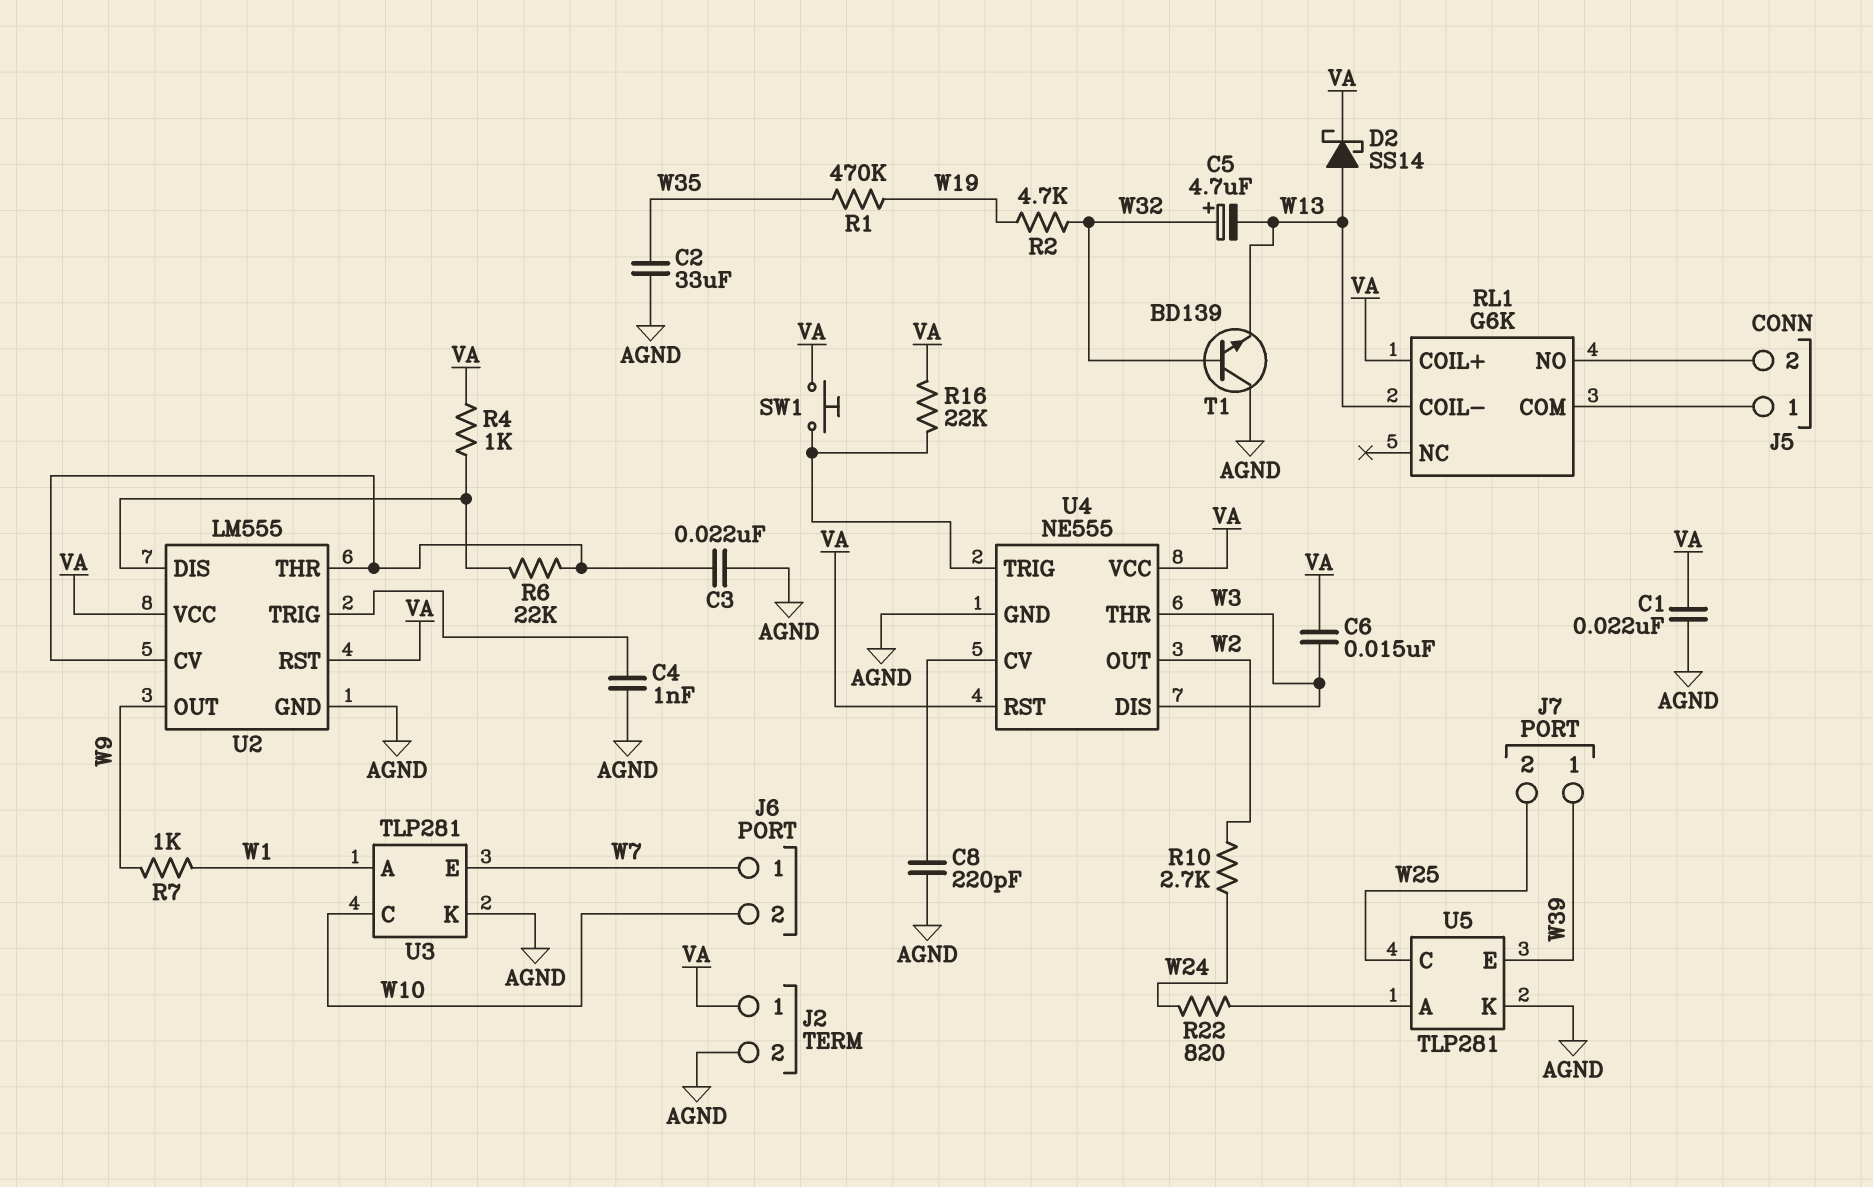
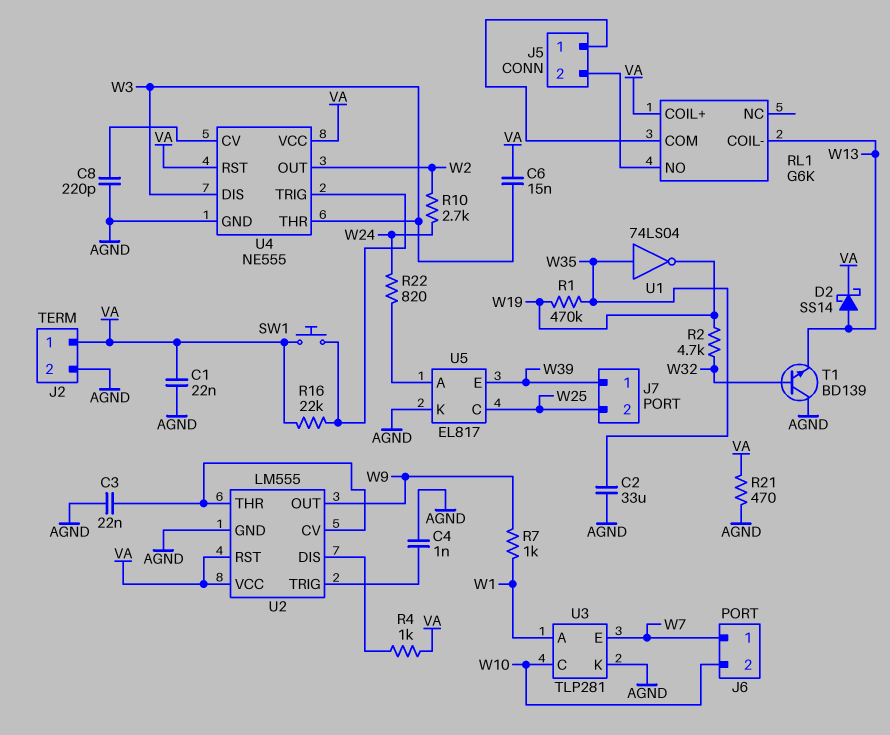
C5: 4.7uF (plus W32, minus W13) -> none
R6: 22k (U2/CV, U2/DIS) -> none
R21: none -> 470 (AGND, VA)
U1: none -> NOT 74LS04 (in W35, out W19)
U5: TLP281 -> EL817

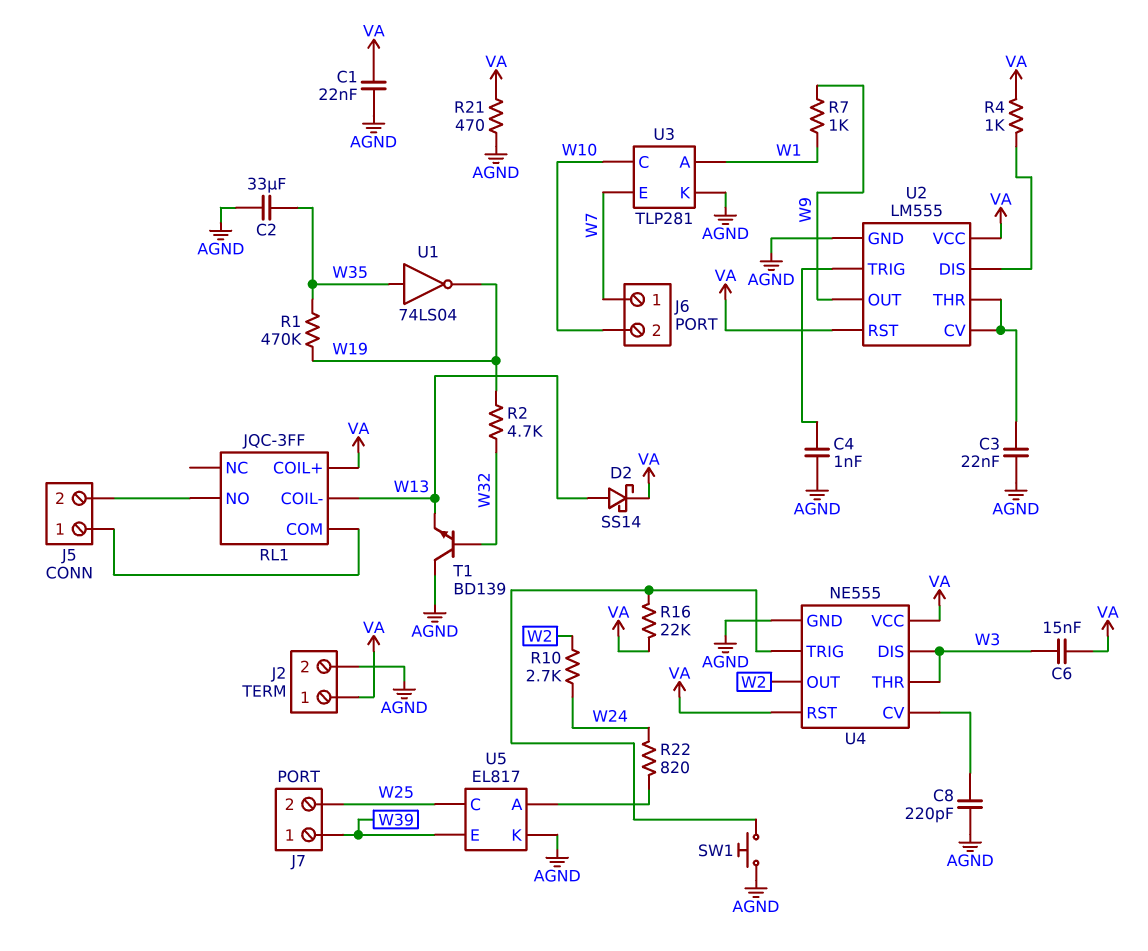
RL1: G6K -> JQC-3FF
SW1: button (U4/TRIG, VA) -> button (AGND, U4/TRIG)

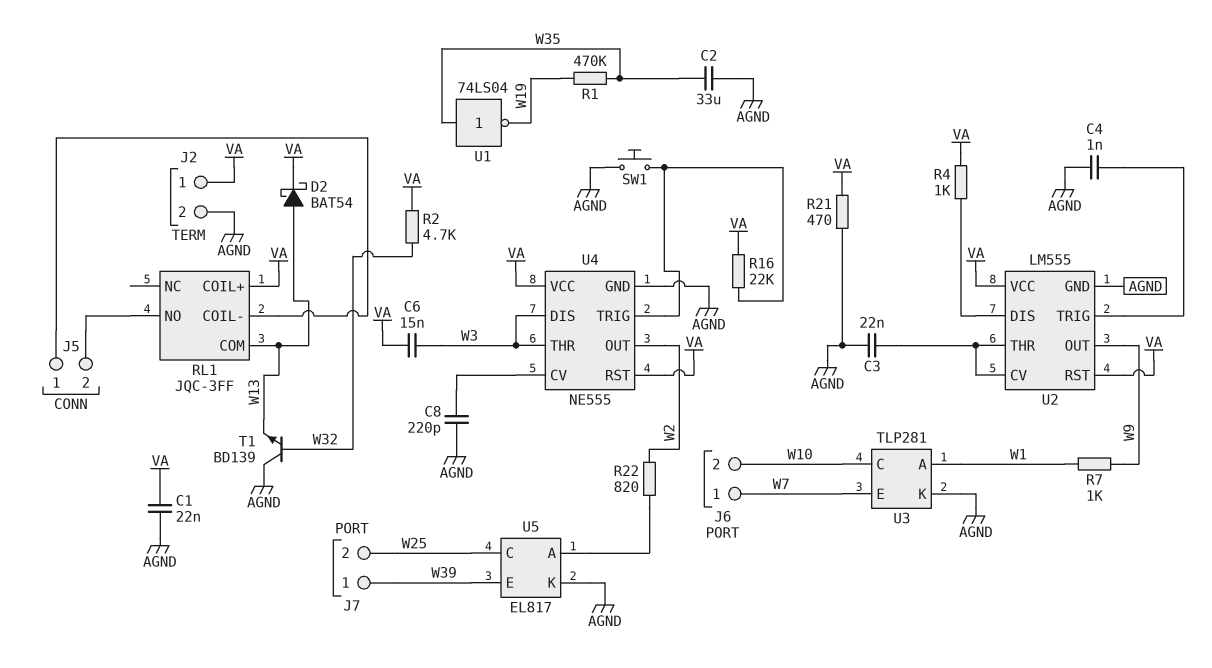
D2: schottky SS14 (A W13, K VA) -> schottky BAT54 (A W13, K VA)
R2: 4.7k (W19, W32) -> 4.7k (VA, W32)
R10: 2.7k (W2, W24) -> none
R22: 820 (U5/A, W24) -> 820 (U5/A, W2)
RL1 pin COIL-: W13 -> J5/1
RL1 pin COM: J5/1 -> W13

